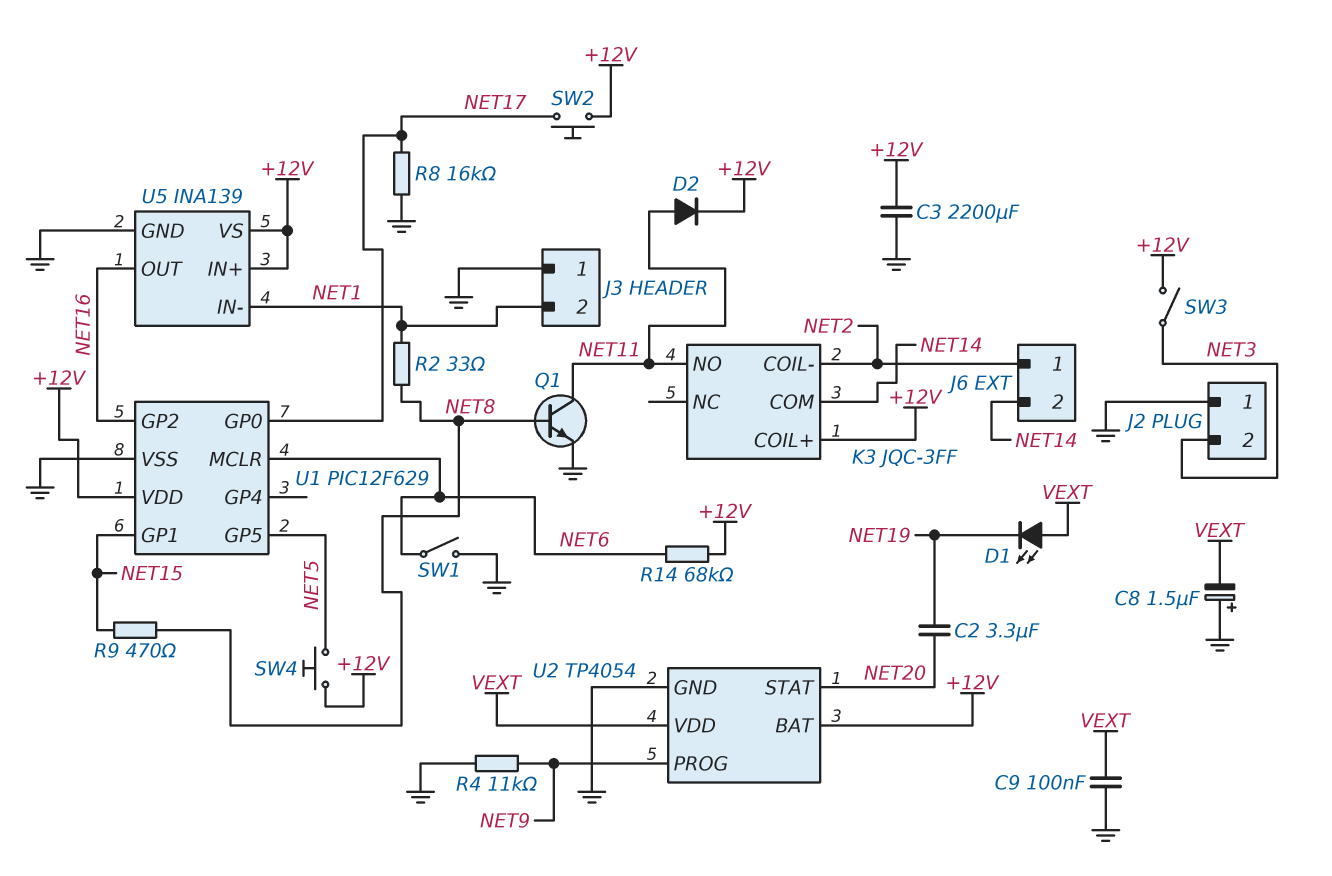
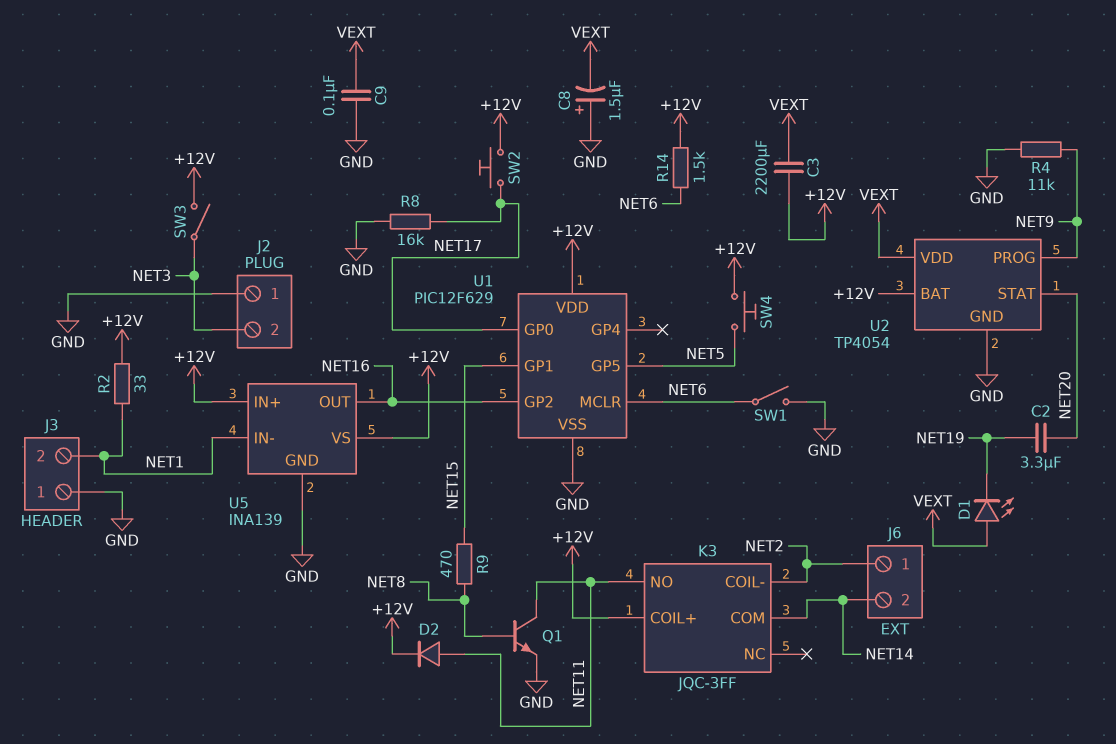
C3: 2200uF (+12V, GND) -> 2200uF (+12V, VEXT)
R2: 33 (NET1, NET8) -> 33 (+12V, NET1)
R14: 68k (+12V, NET6) -> 1.5k (+12V, NET6)

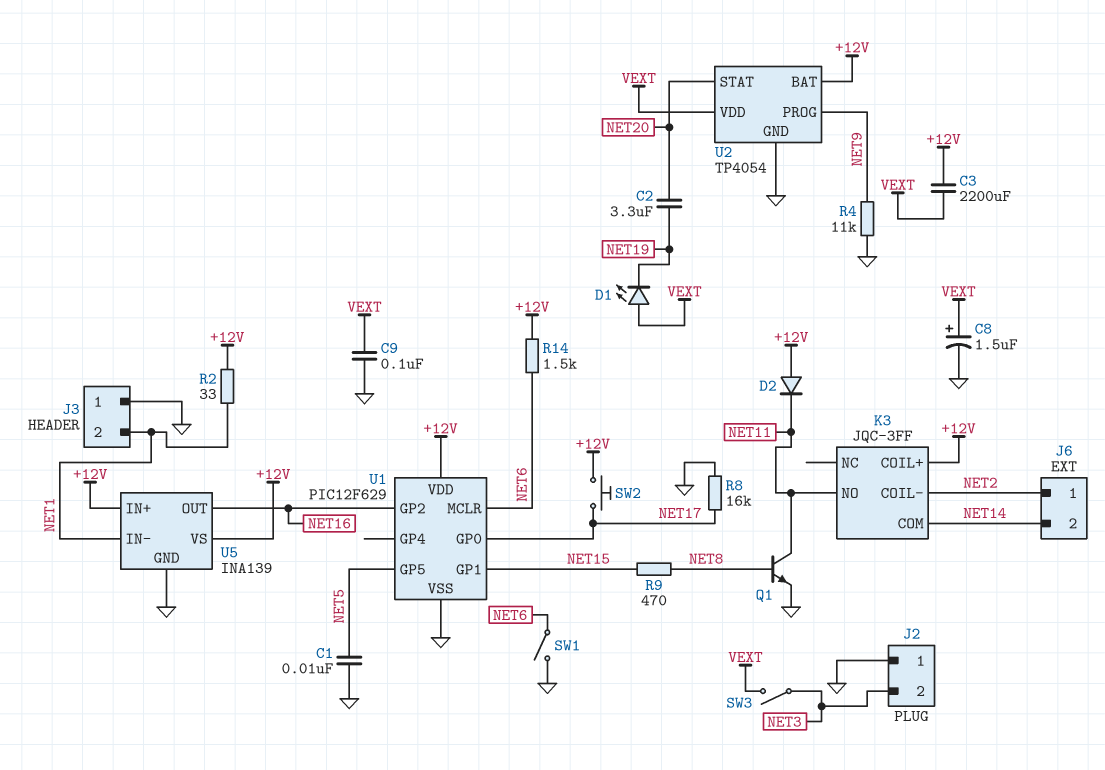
C1: none -> 10nF (GND, NET5)
C8: 1.5uF (plus GND, minus VEXT) -> 1.5uF (plus VEXT, minus GND)
D2: diode (A NET11, K +12V) -> diode (A +12V, K NET11)
SW3: switch (+12V, NET3) -> switch (NET3, VEXT)
SW4: button (+12V, NET5) -> none

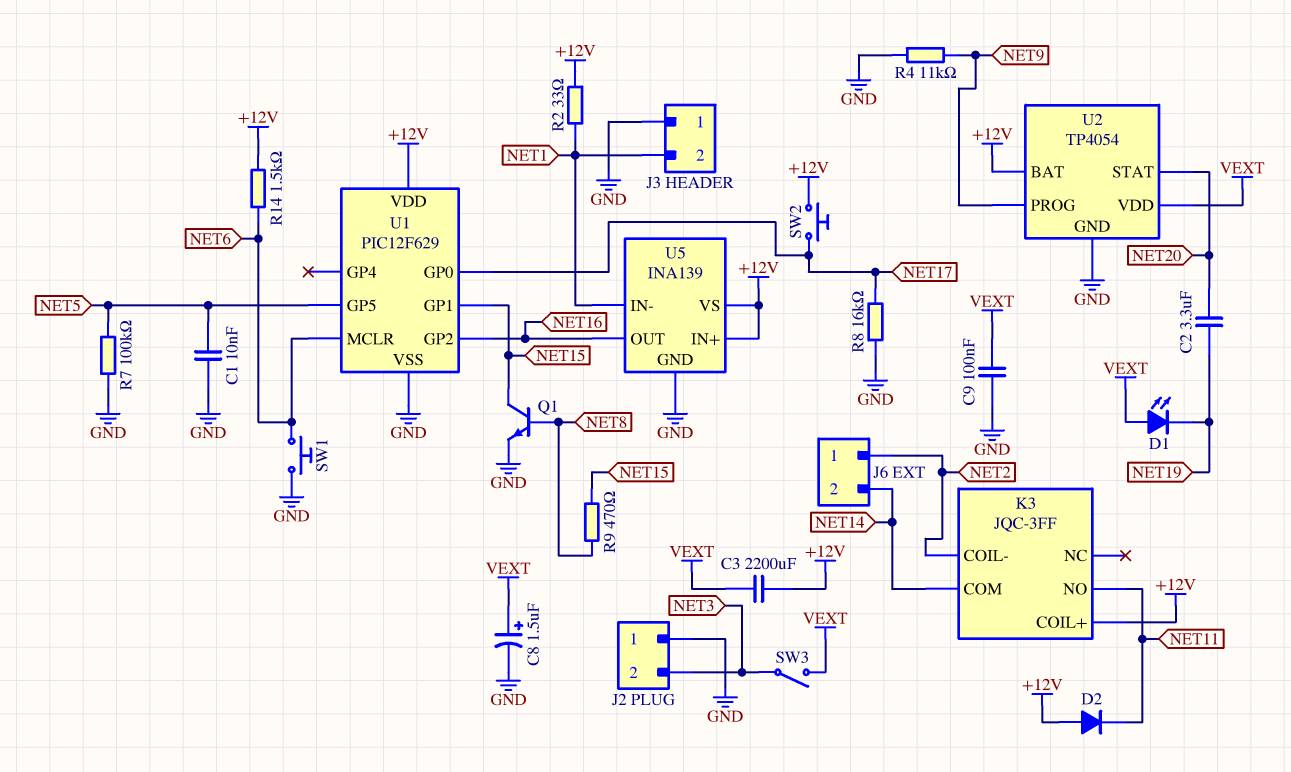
Q1: NPN (B NET8, C NET11, E GND) -> NPN (B NET8, C NET15, E GND)
R7: none -> 100k (GND, NET5)
SW1: switch (GND, NET6) -> button (GND, NET6)

